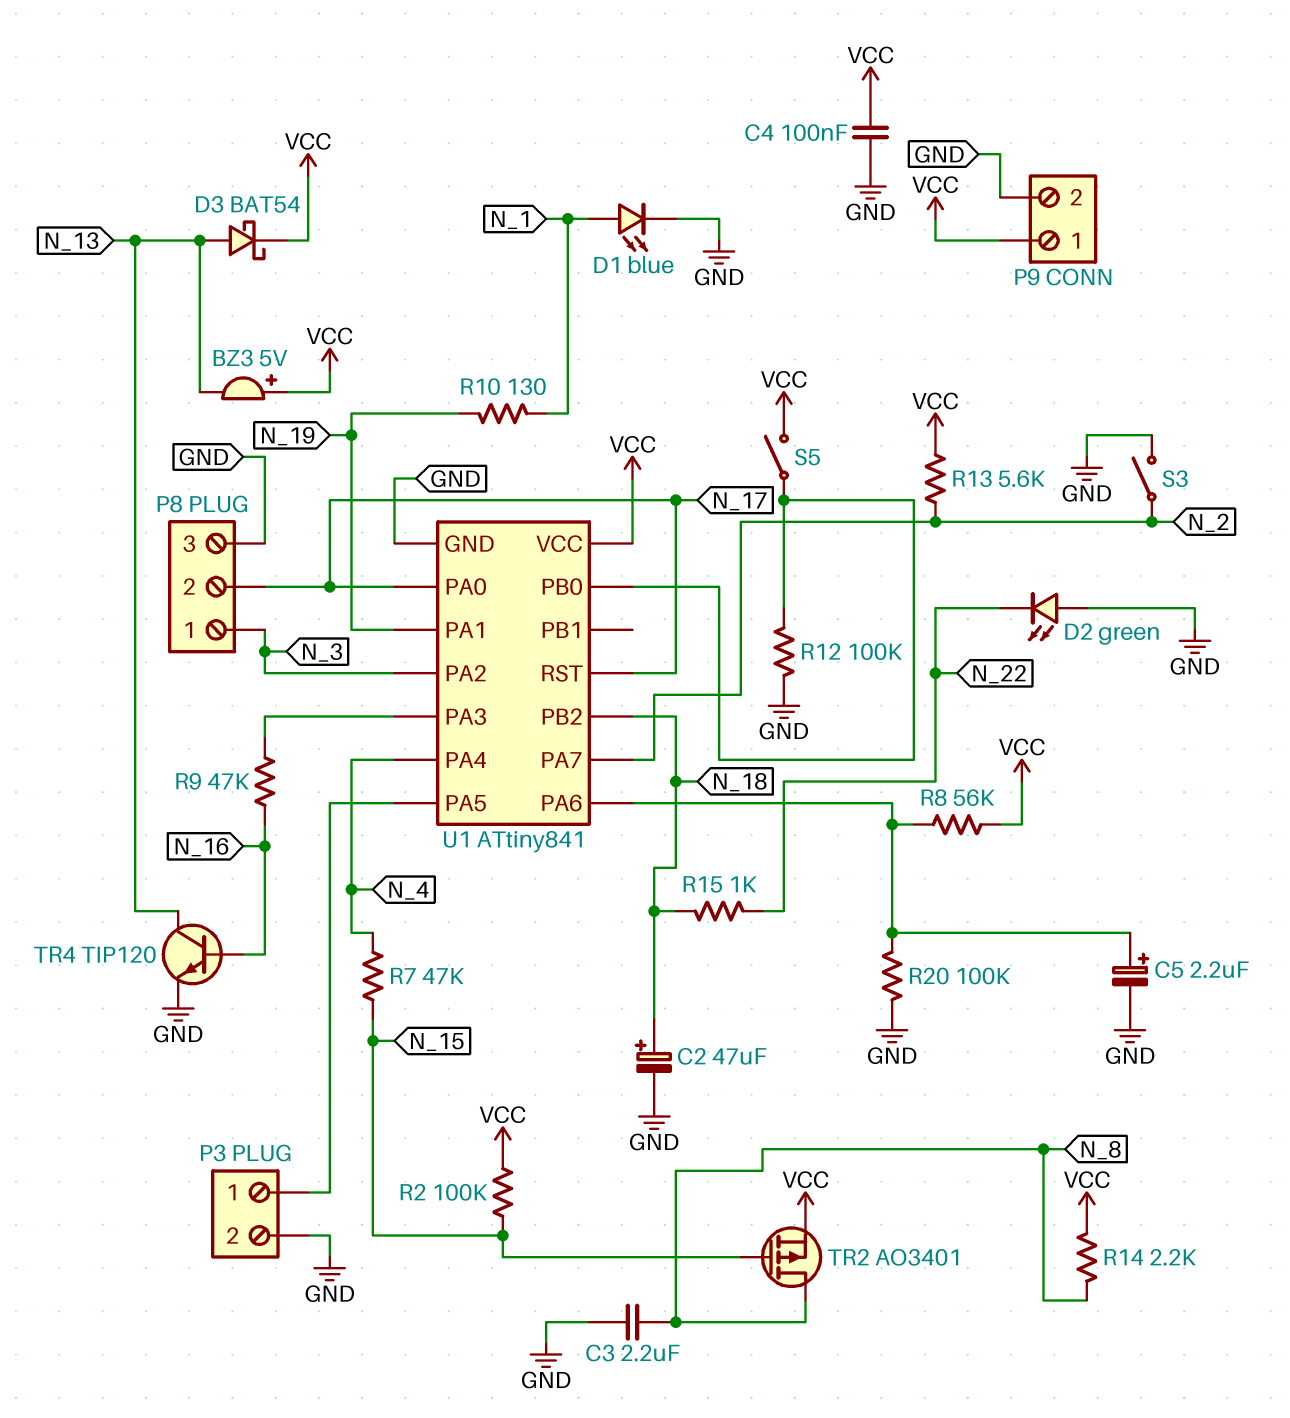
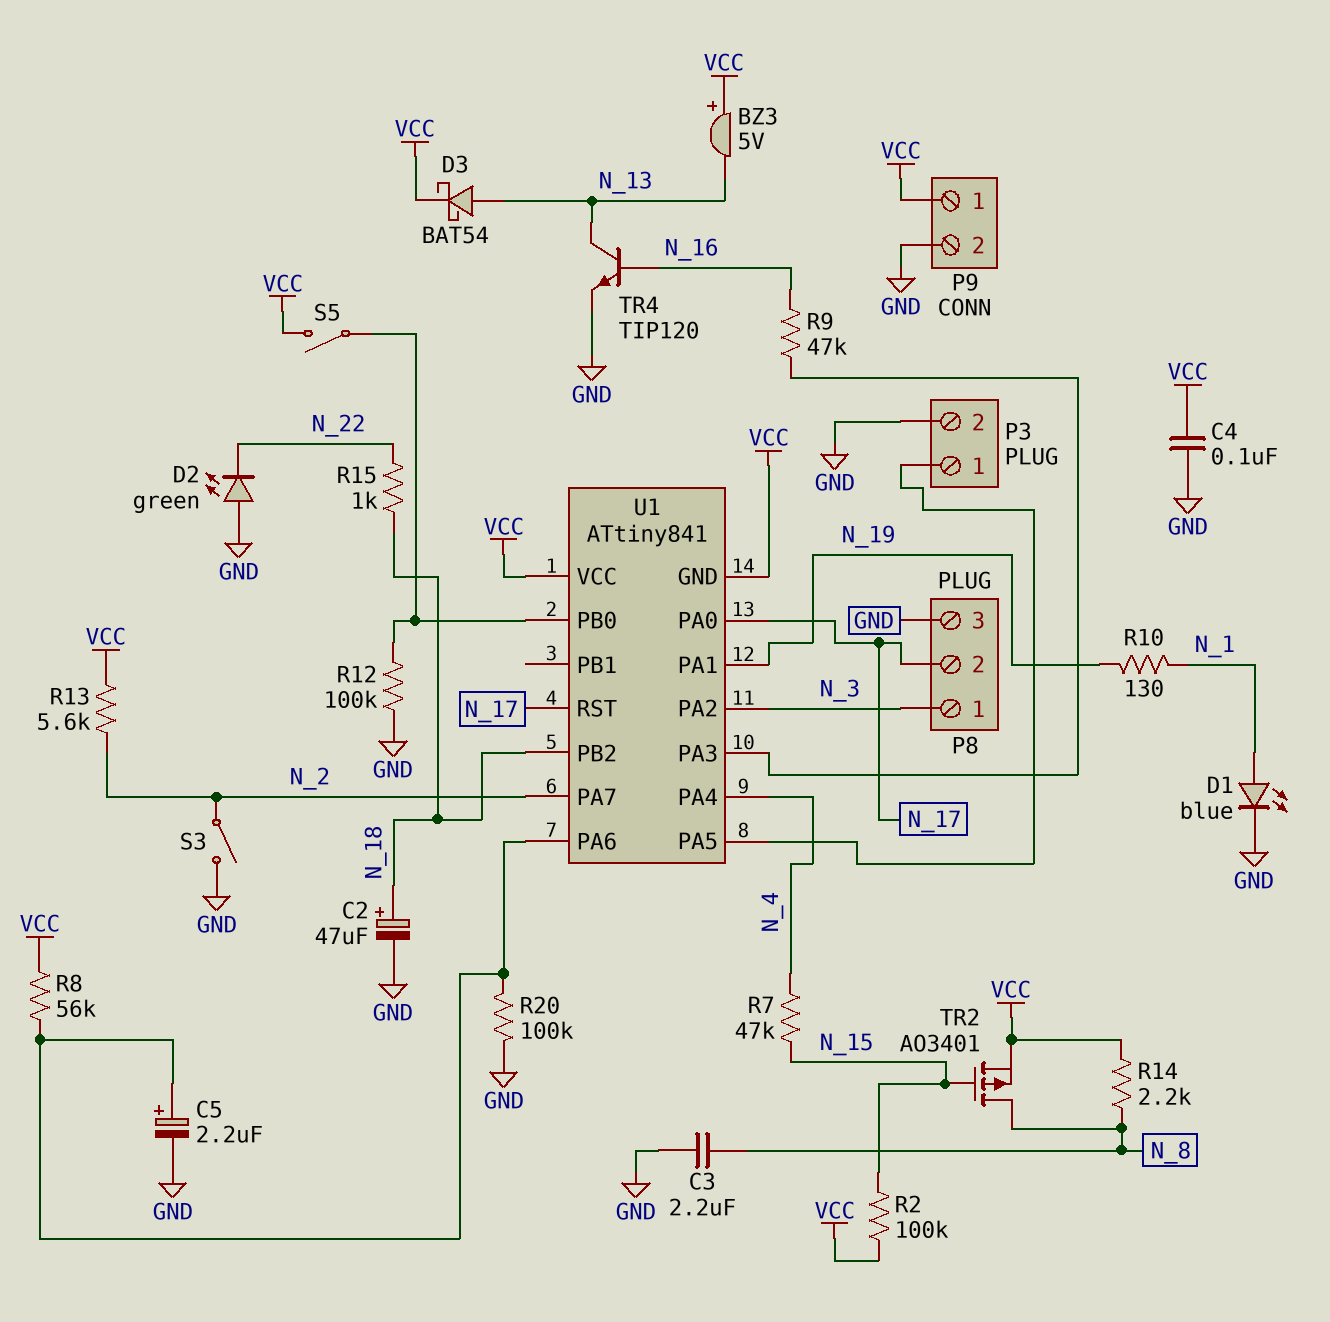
U1 pin GND: GND -> VCC

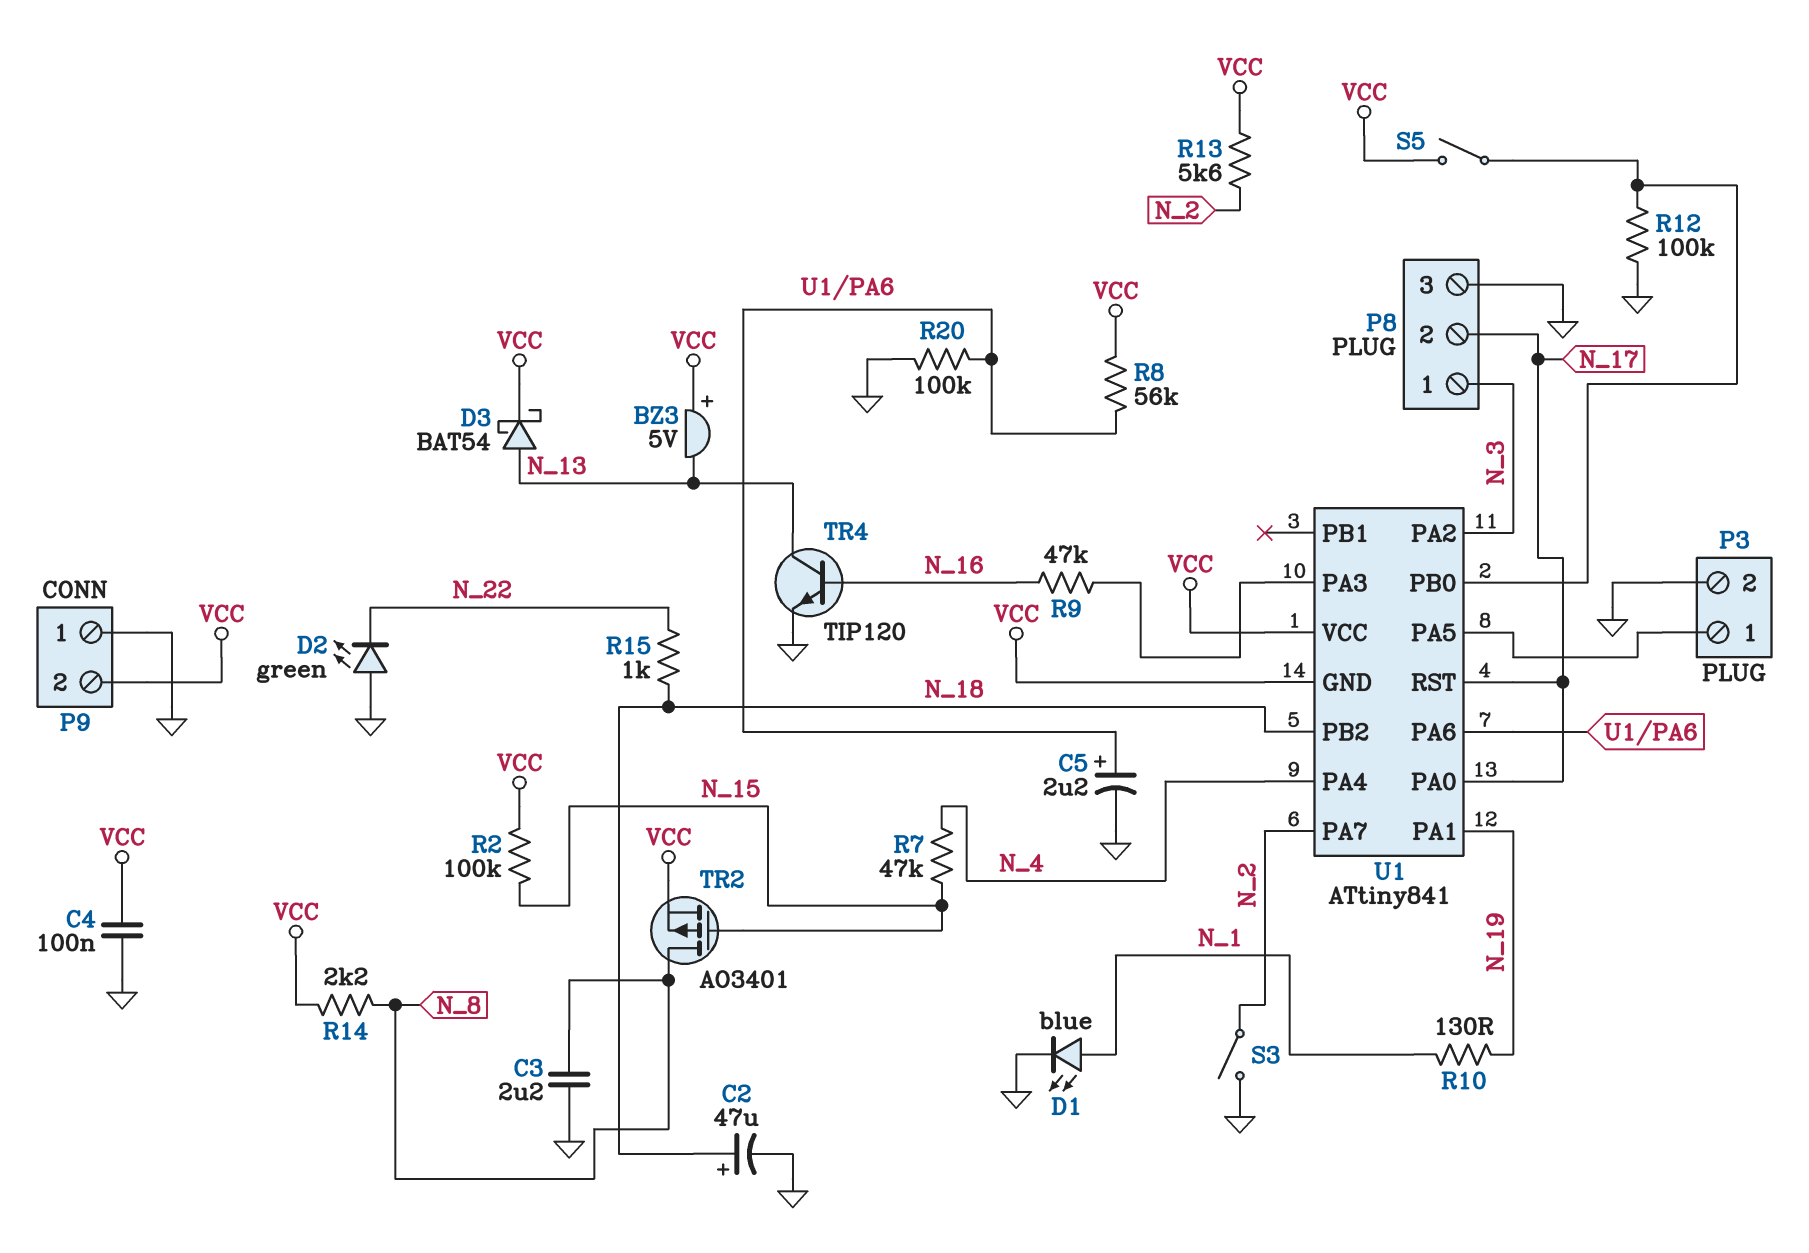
P9 pin 1: VCC -> GND
P9 pin 2: GND -> VCC

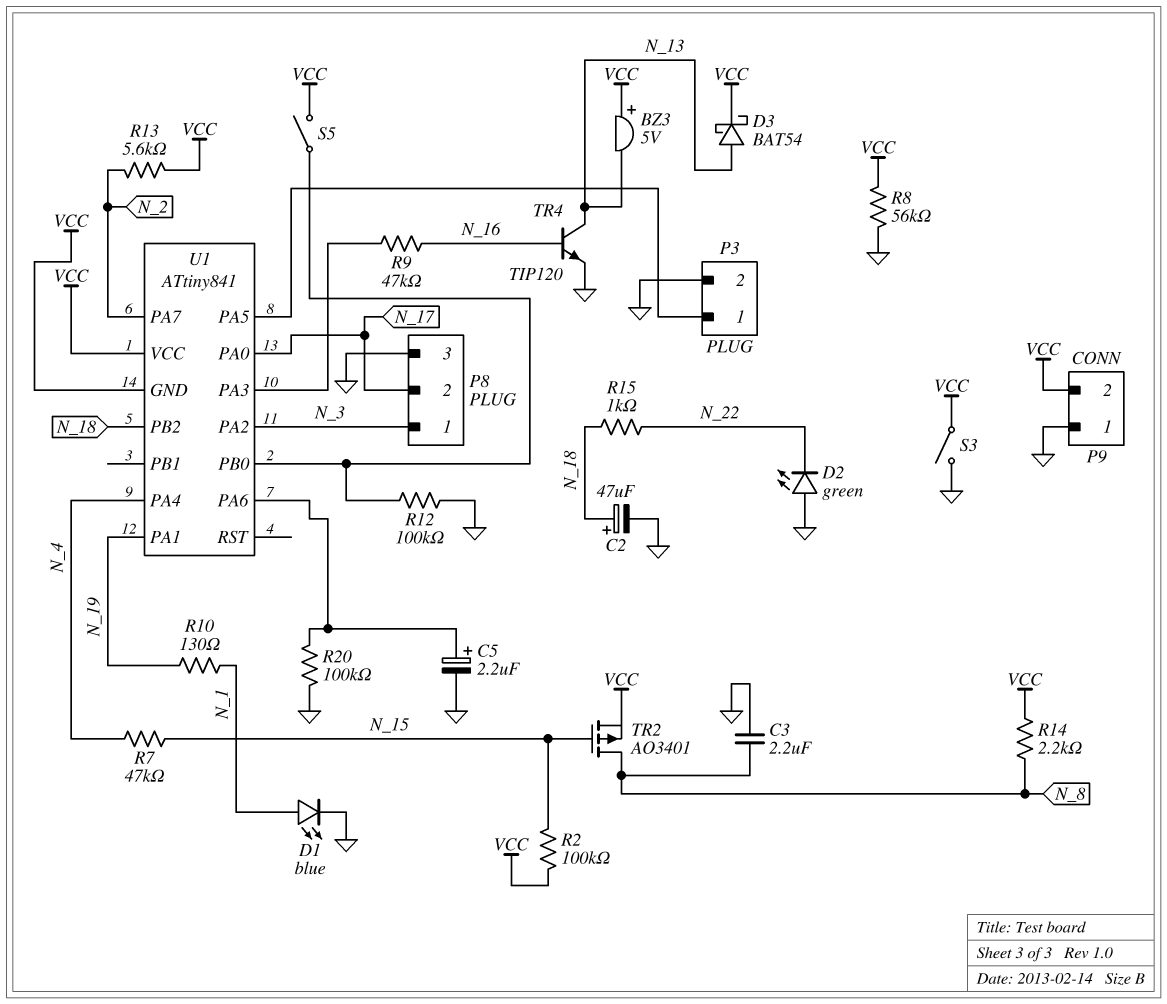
C4: 100nF (GND, VCC) -> none
R8: 56k (U1/PA6, VCC) -> 56k (GND, VCC)
S3: switch (GND, N_2) -> switch (GND, VCC)
U1 pin RST: N_17 -> none

